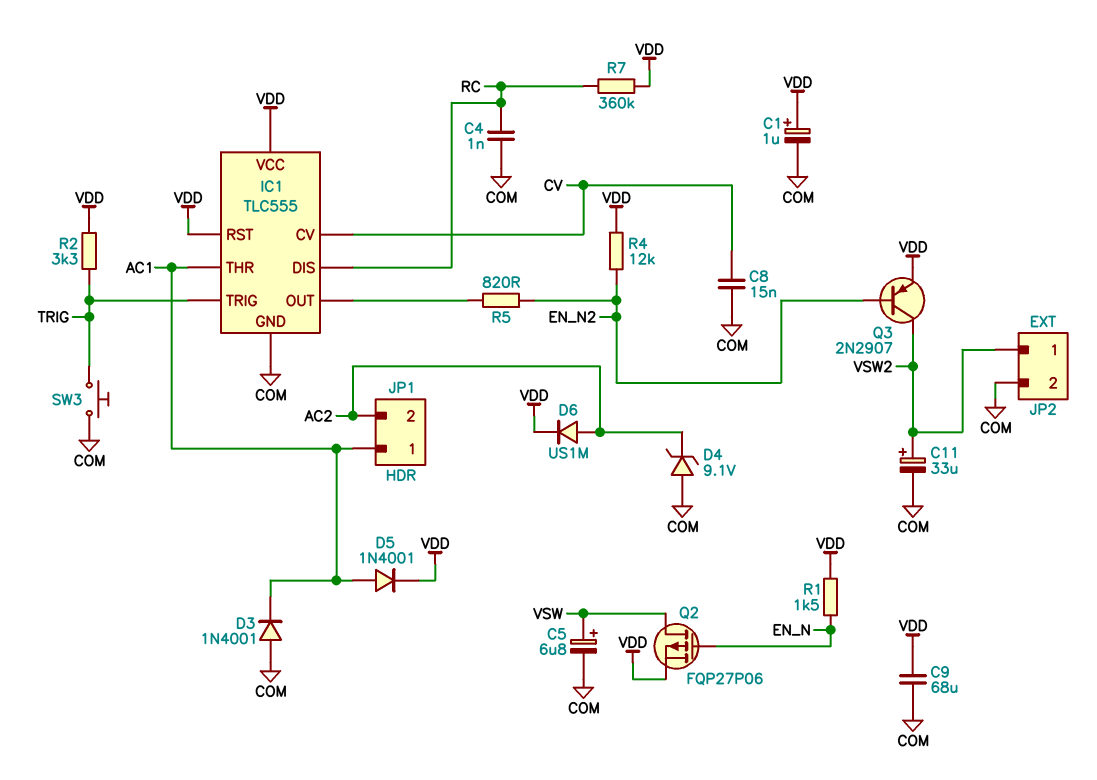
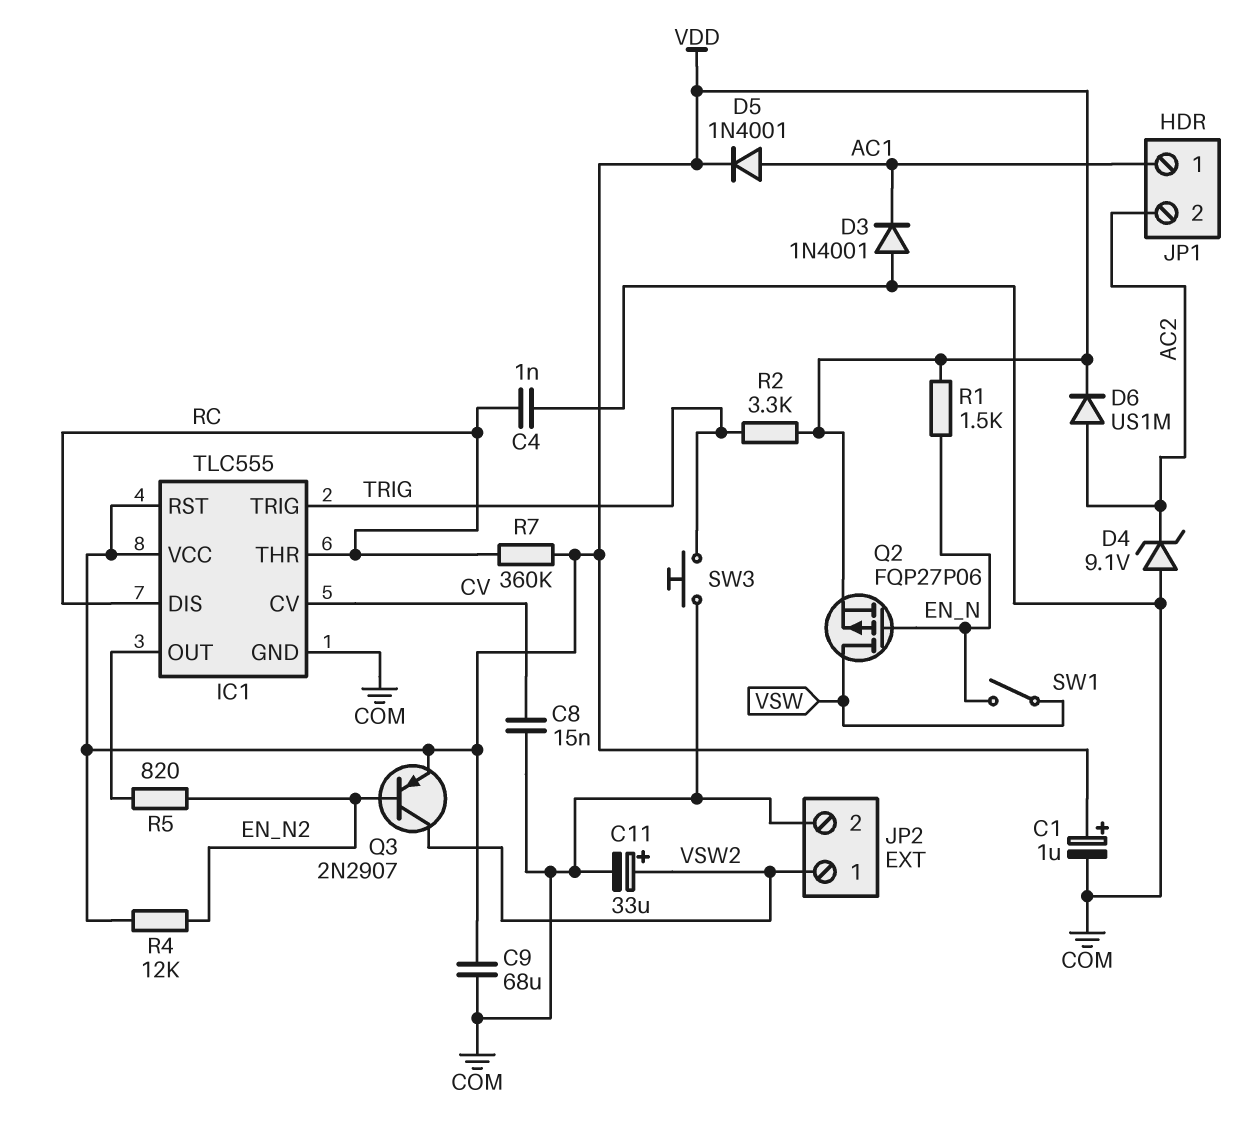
C5: 6.8uF (plus VSW, minus COM) -> none
IC1 pin THR: AC1 -> RC
SW1: none -> switch (EN_N, VSW)

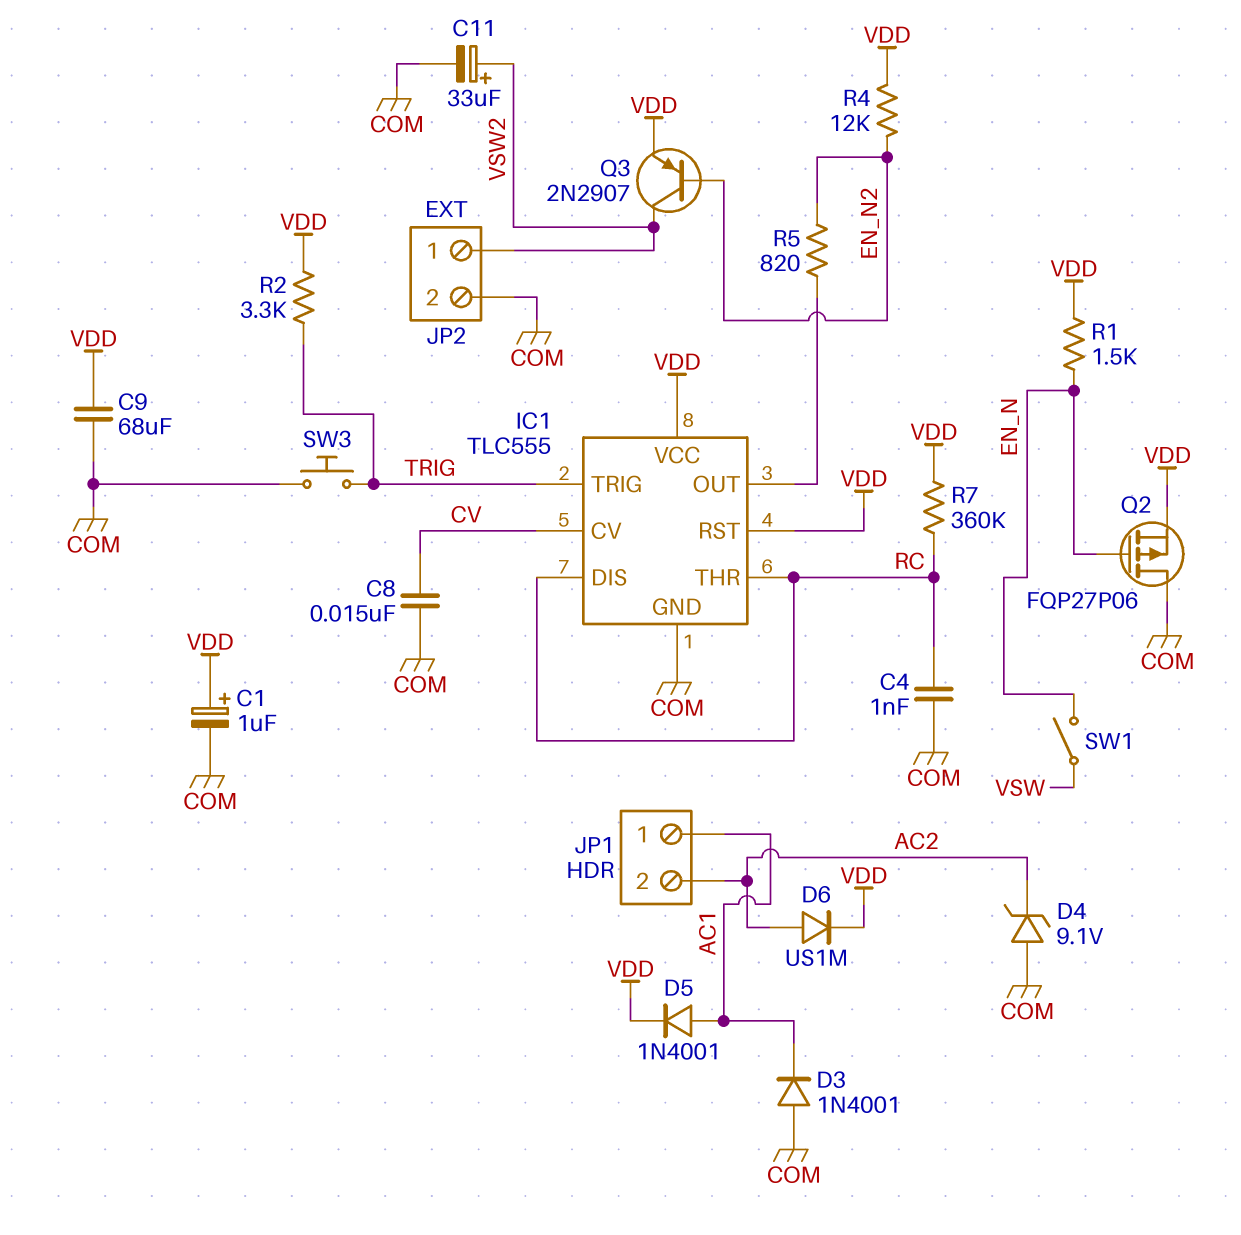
Q2: PMOS FQP27P06 (G EN_N, D VSW, S VDD) -> PMOS FQP27P06 (G EN_N, D COM, S VDD)

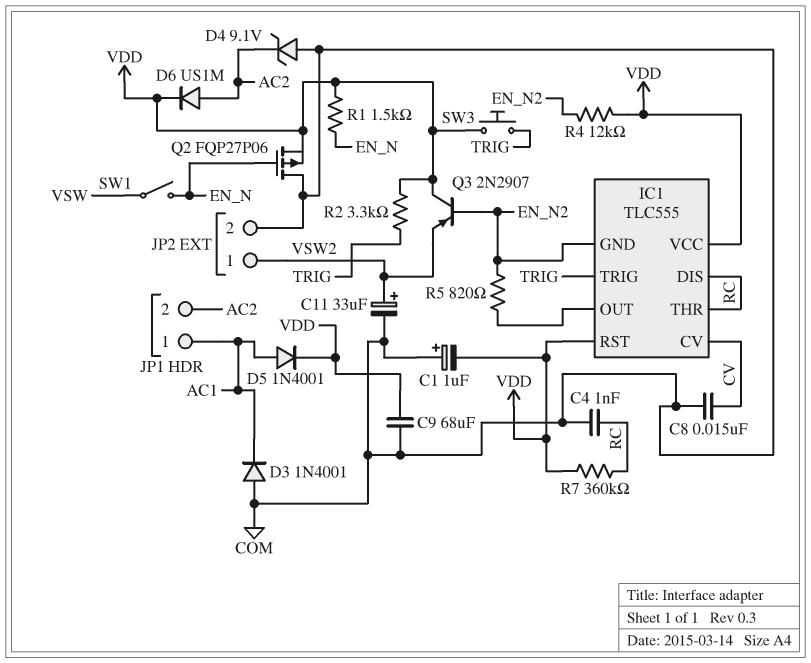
C1: 1uF (plus VDD, minus COM) -> 1uF (plus COM, minus VDD)
IC1 pin GND: COM -> EN_N2
Q3: PNP 2N2907 (B EN_N2, C VSW2, E VDD) -> PNP 2N2907 (B EN_N2, C VDD, E VSW2)
SW3: button (COM, TRIG) -> button (TRIG, VDD)

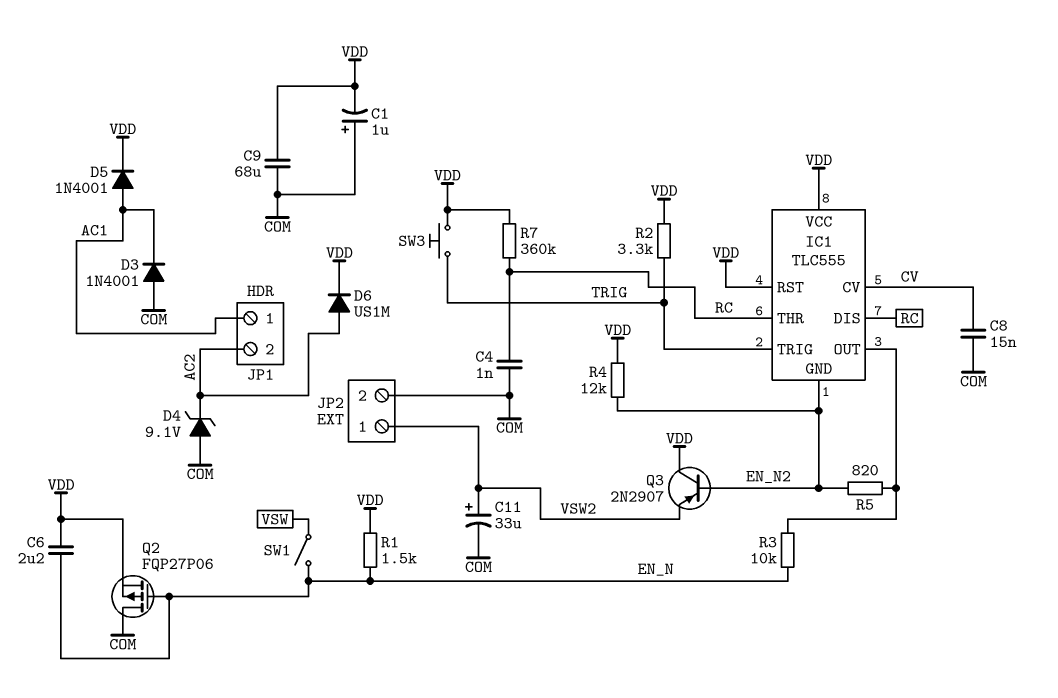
C6: none -> 2.2uF (EN_N, VDD)
R3: none -> 10k (EN_N, IC1/OUT)

